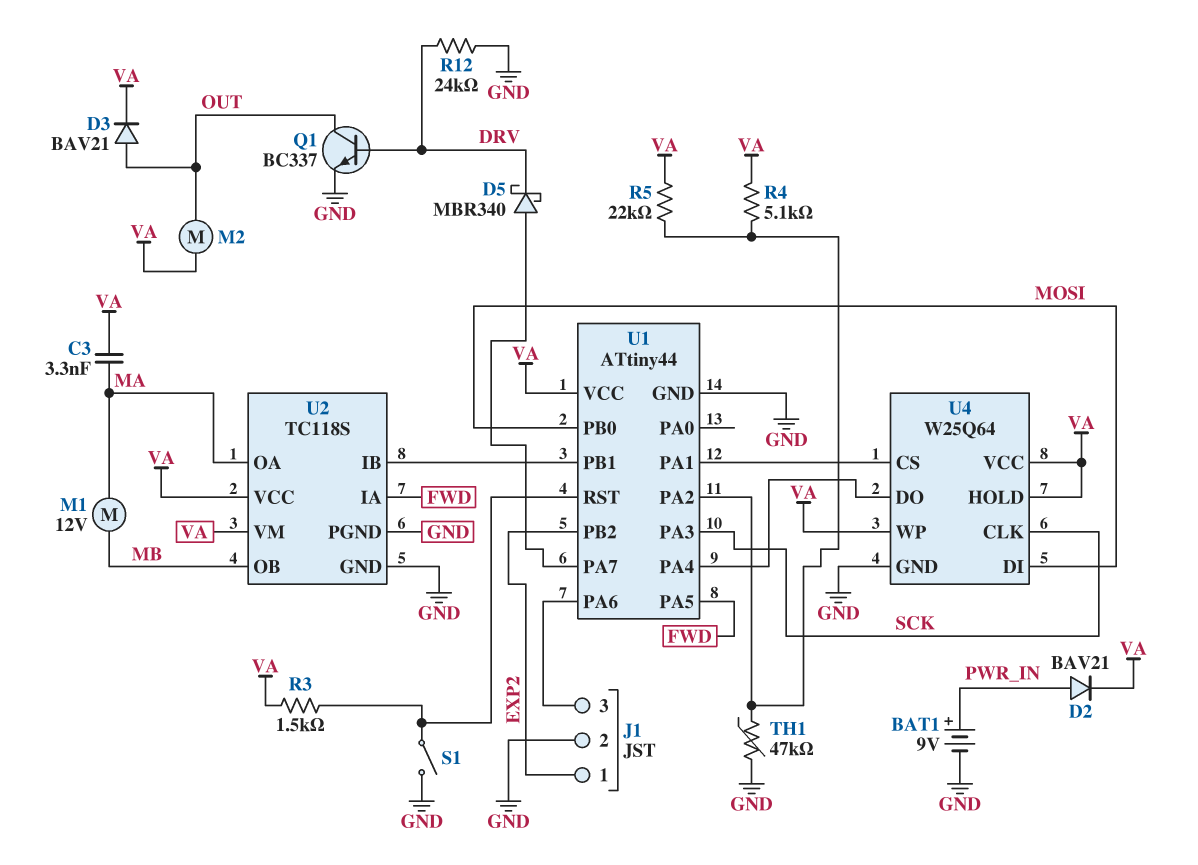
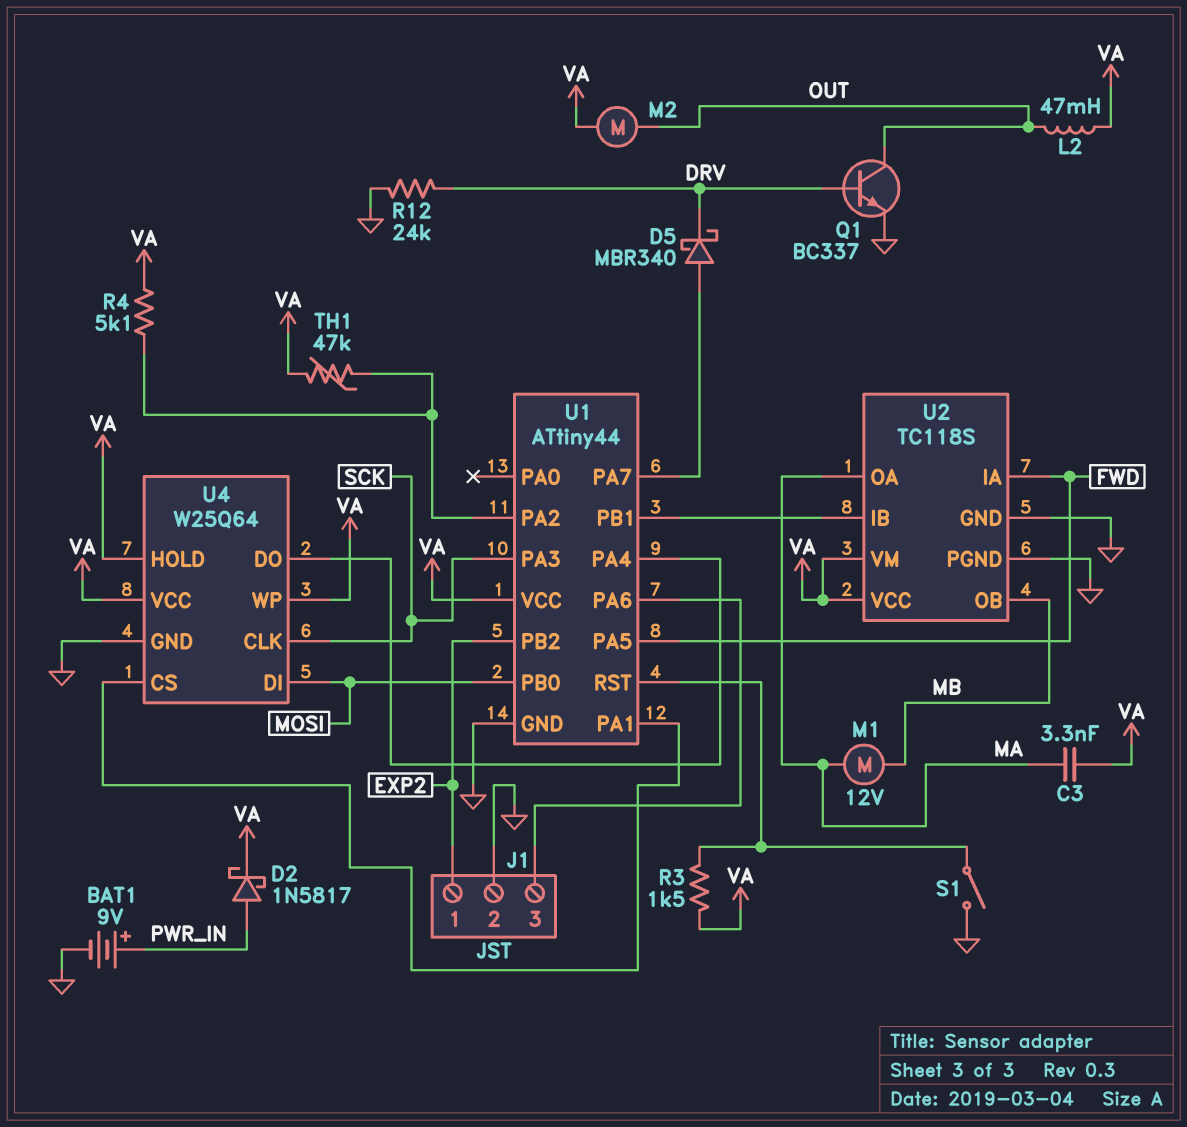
D2: diode BAV21 (A PWR_IN, K VA) -> schottky 1N5817 (A PWR_IN, K VA)
D3: diode BAV21 (A OUT, K VA) -> none
L2: none -> 47mH (OUT, VA)
R5: 22k (U1/PA2, VA) -> none
TH1: 47k (GND, U1/PA2) -> 47k (U1/PA2, VA)

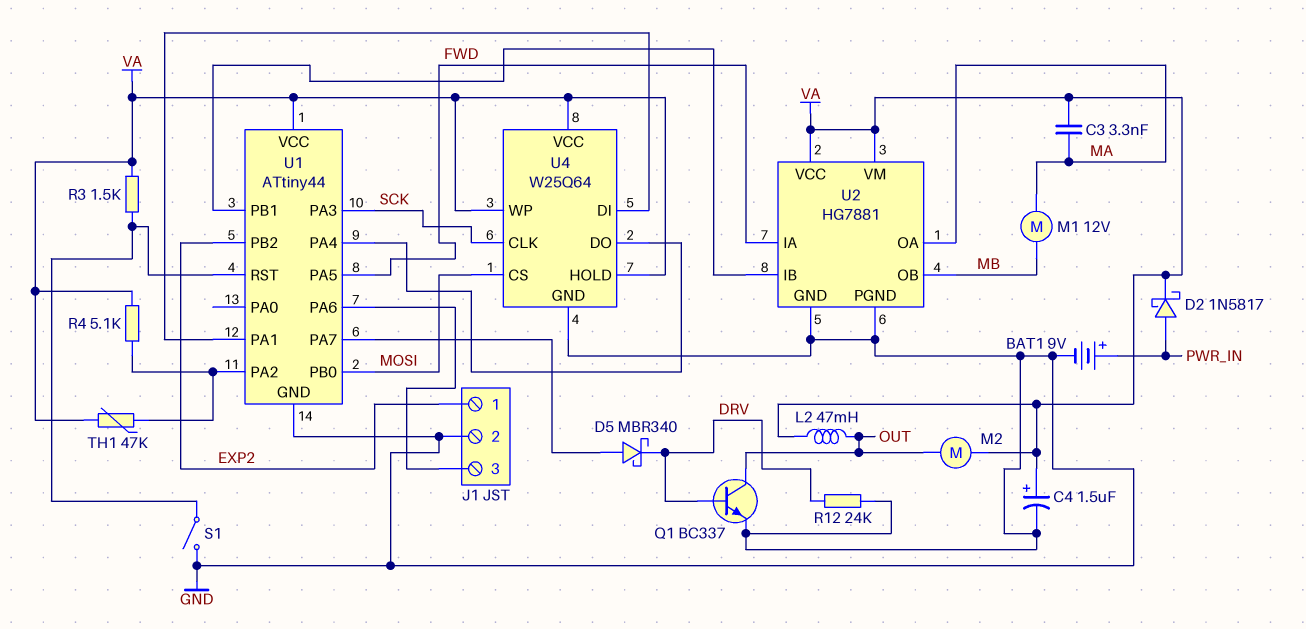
C4: none -> 1.5uF (plus VA, minus GND)
U2: TC118S -> HG7881
U4 pin CS: U1/PA1 -> MOSI
U4 pin DI: MOSI -> U1/PA1

